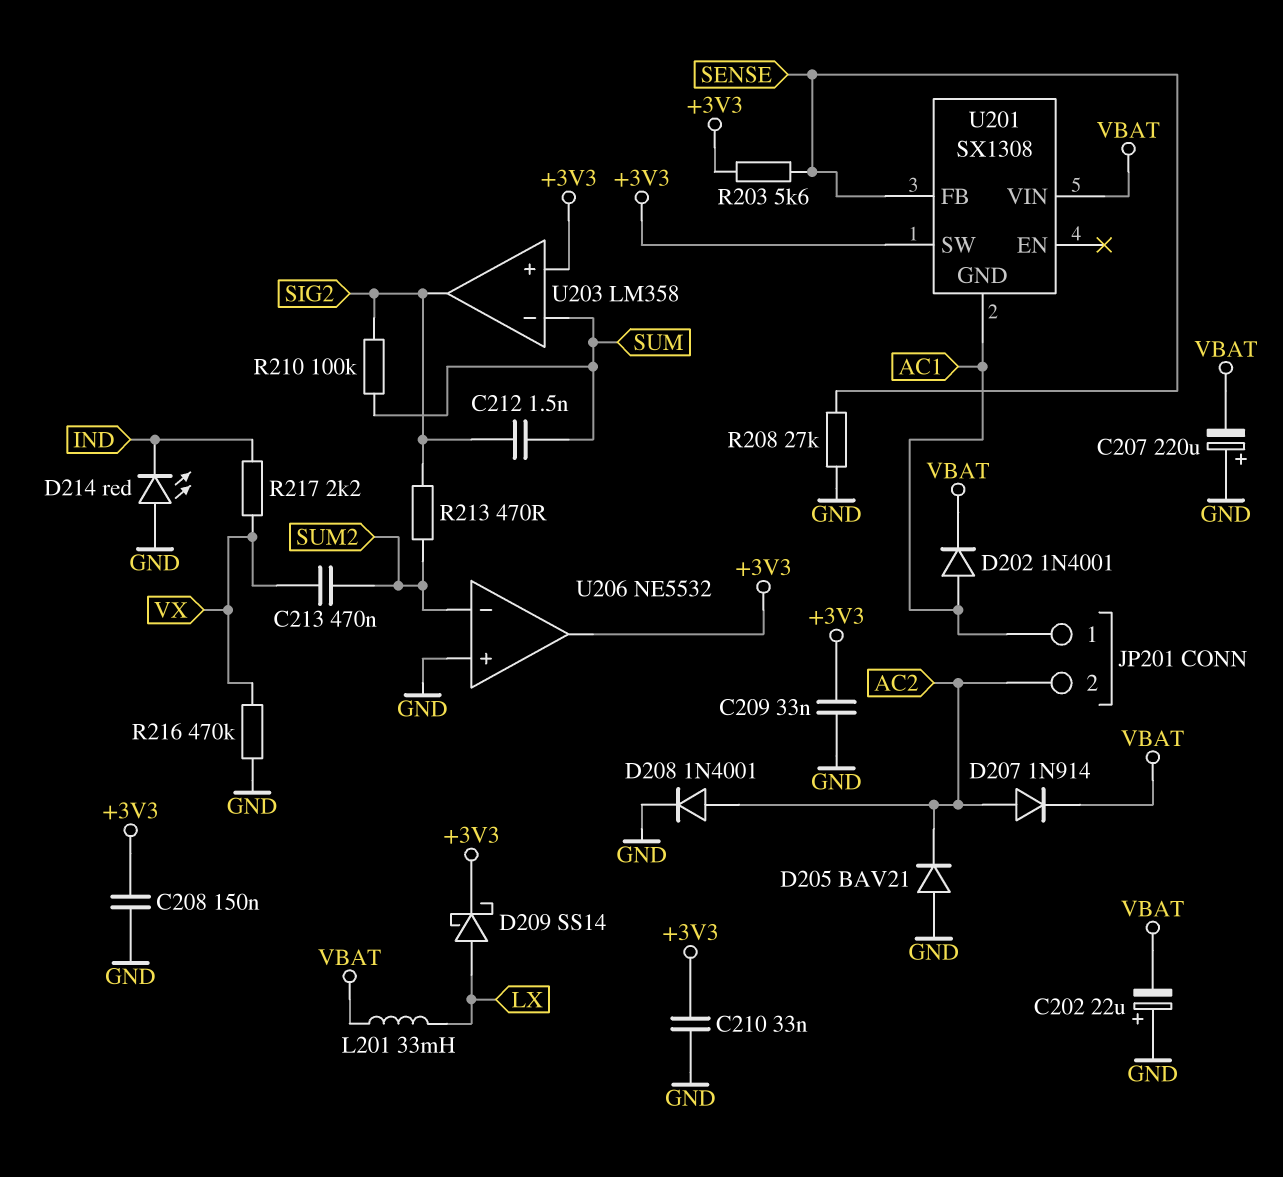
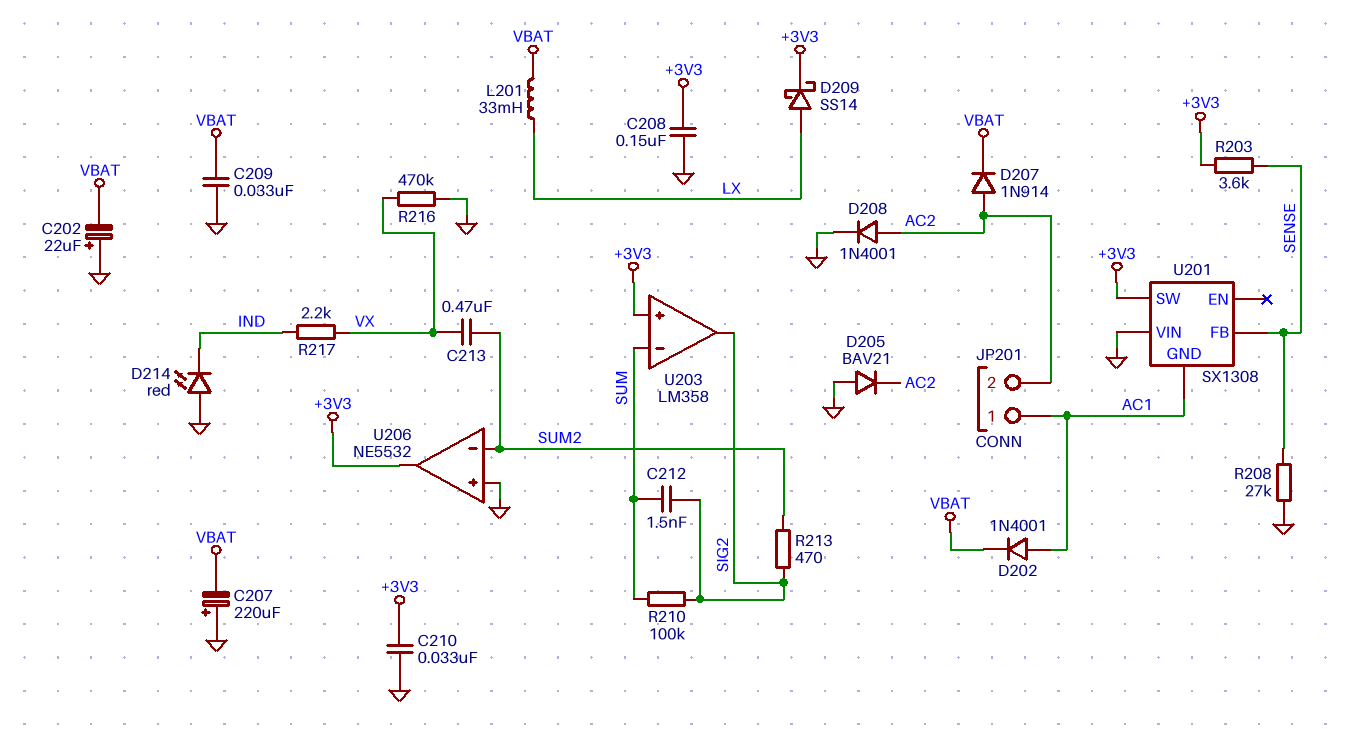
C209: 33nF (+3V3, GND) -> 33nF (GND, VBAT)
R203: 5.6k (+3V3, SENSE) -> 3.6k (+3V3, SENSE)
U201 pin VIN: VBAT -> GND

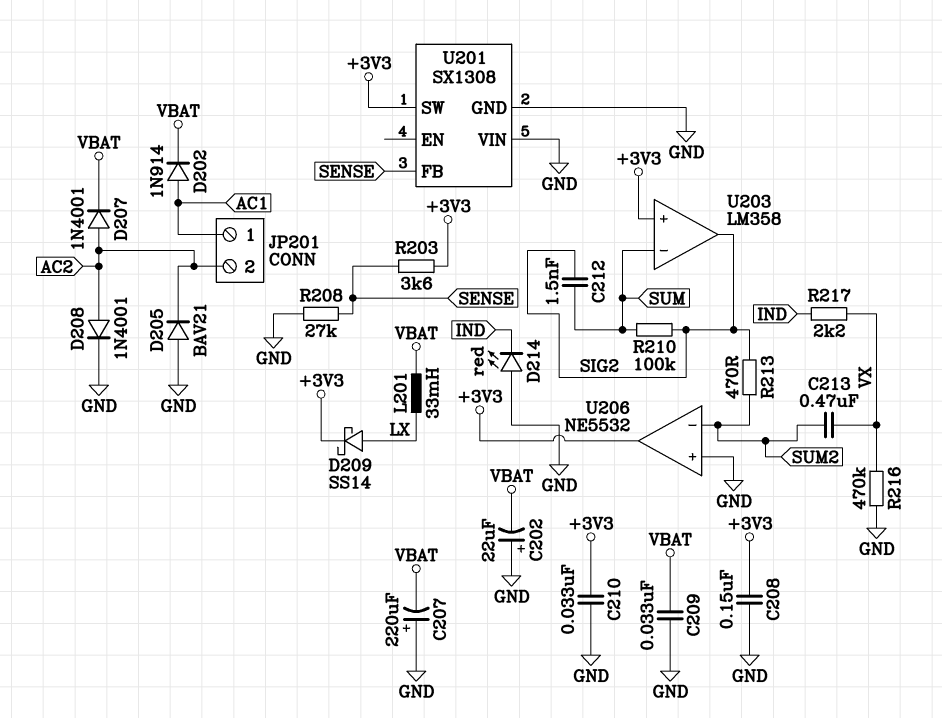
D202: diode 1N4001 (A AC1, K VBAT) -> diode 1N914 (A AC1, K VBAT)
D207: diode 1N914 (A AC2, K VBAT) -> diode 1N4001 (A AC2, K VBAT)
U201 pin GND: AC1 -> GND

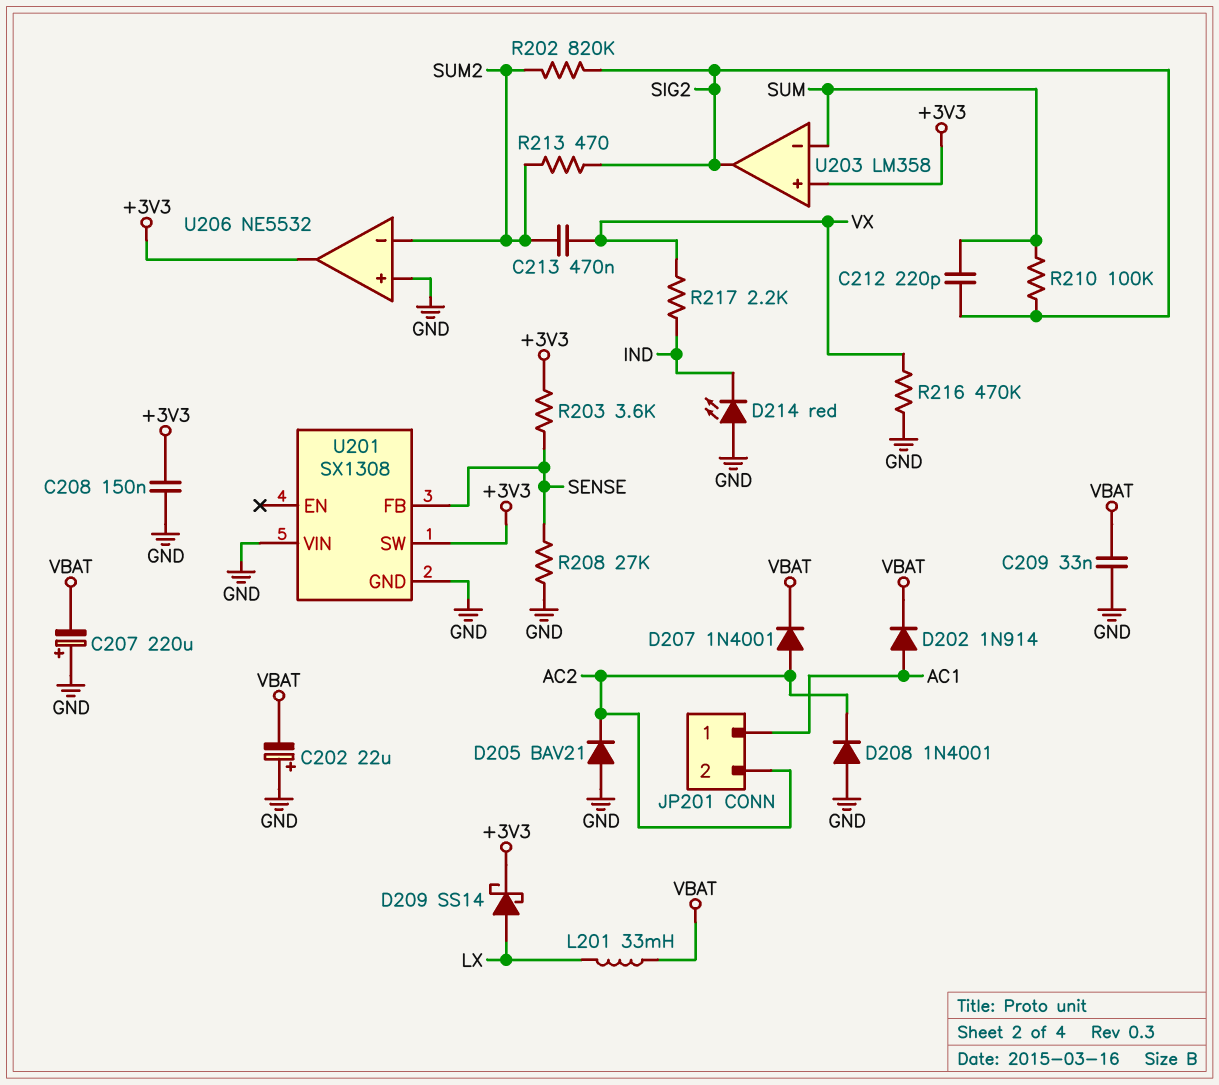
C210: 33nF (+3V3, GND) -> none
C212: 1.5nF (SIG2, SUM) -> 220pF (SIG2, SUM)
D208: diode 1N4001 (A AC2, K GND) -> diode 1N4001 (A GND, K AC2)
R202: none -> 820k (SIG2, SUM2)

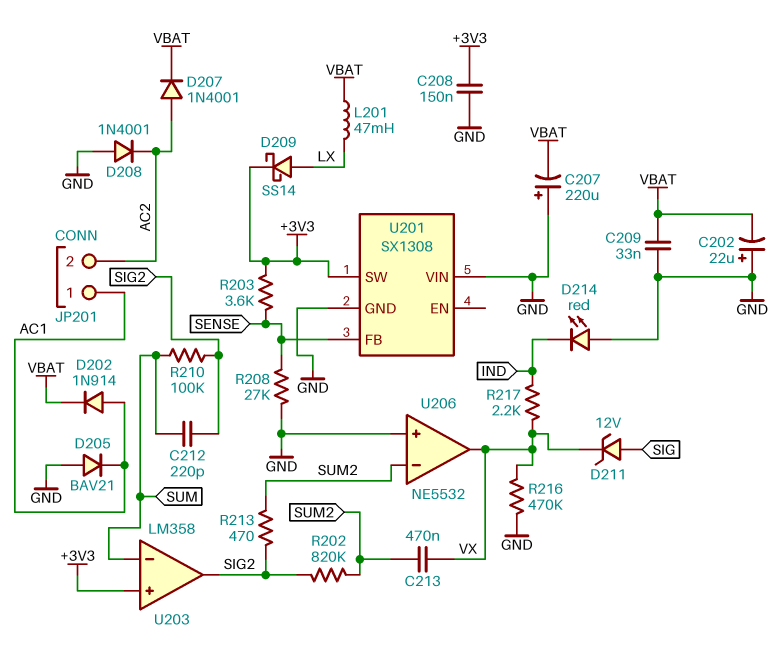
D205: diode BAV21 (A GND, K AC2) -> diode BAV21 (A GND, K AC1)
D211: none -> zener 12V (A SIG, K VX)
L201: 33mH (LX, VBAT) -> 47mH (LX, VBAT)
U206 pin out: +3V3 -> VX

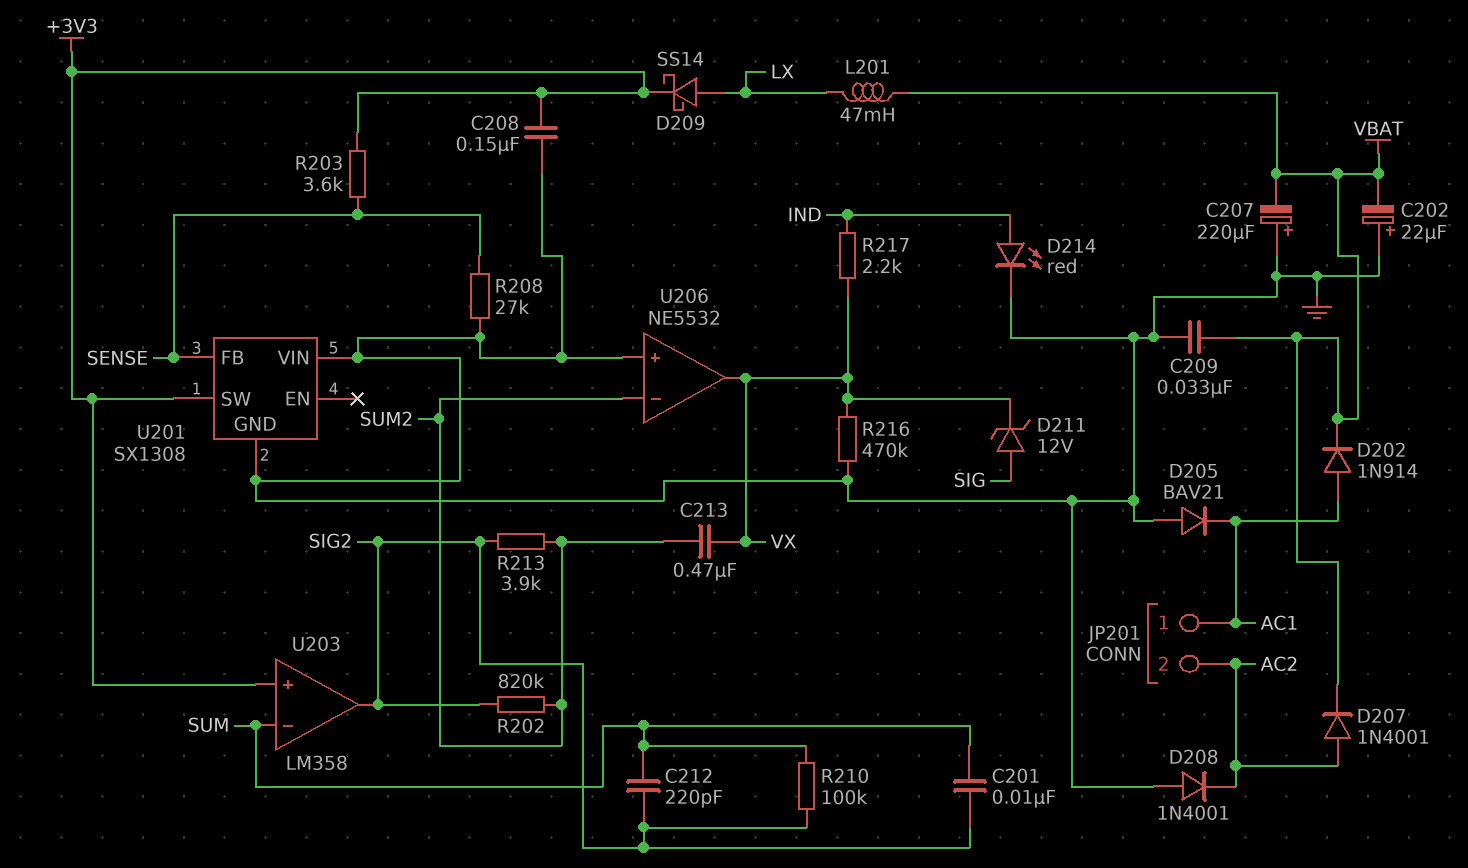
C201: none -> 10nF (SIG2, SUM)
D214: LED red (A GND, K IND) -> LED red (A IND, K GND)
R213: 470 (SIG2, SUM2) -> 3.9k (SIG2, SUM2)

